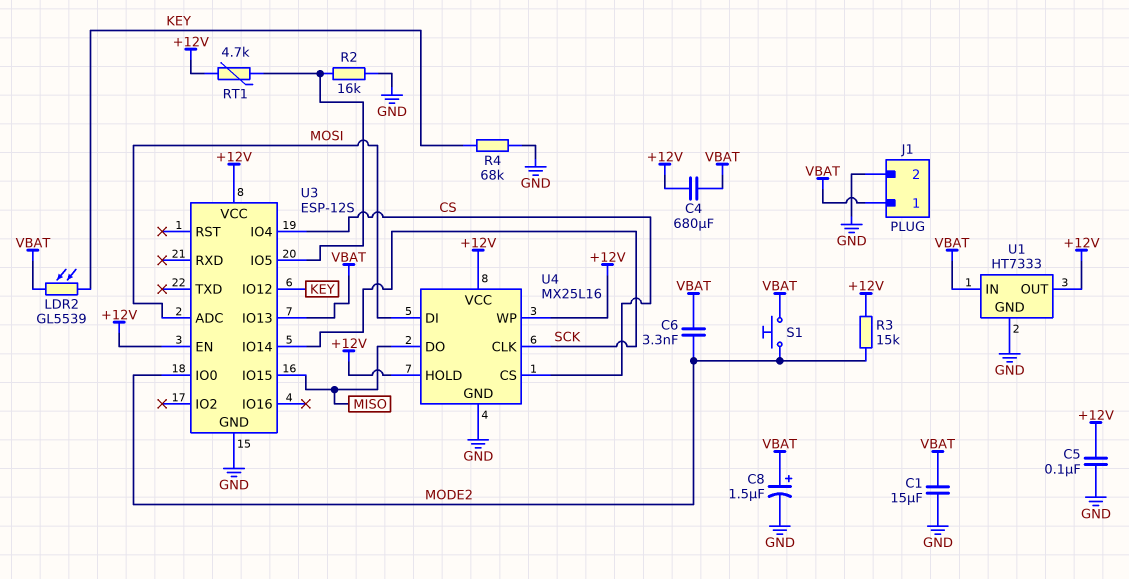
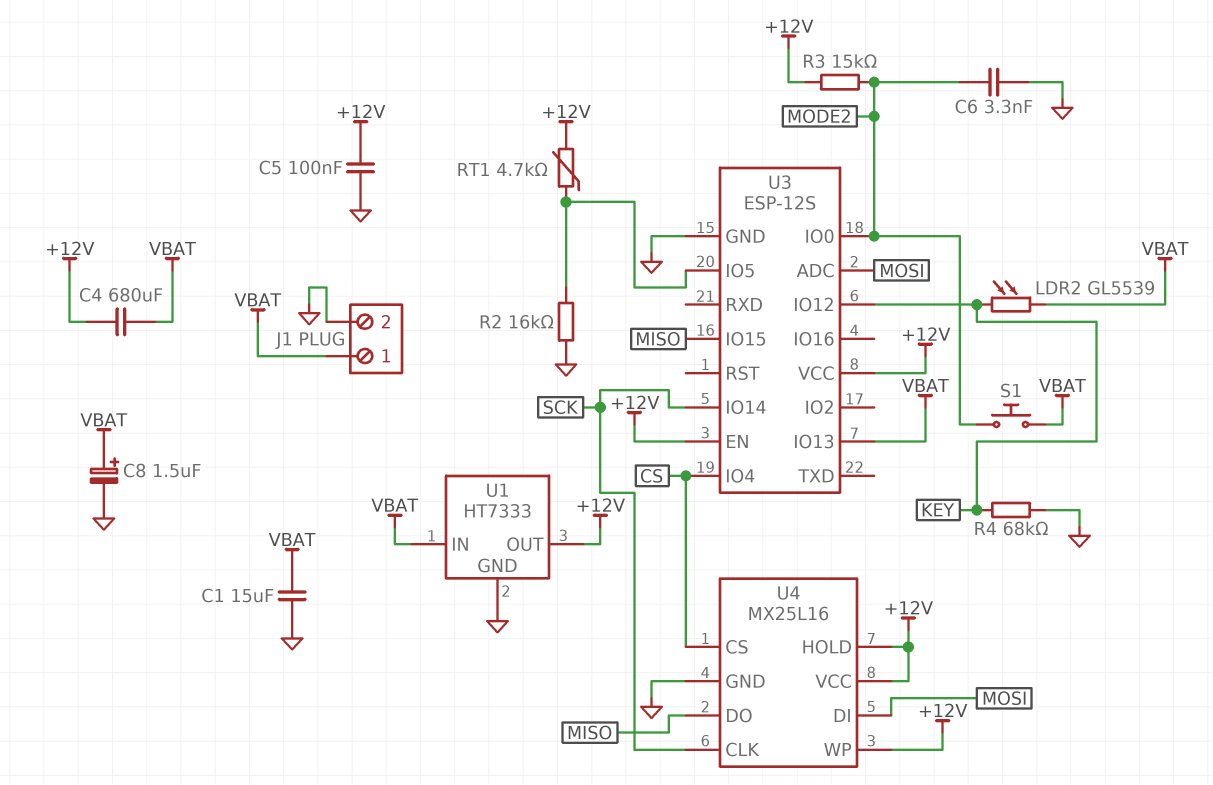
C6: 3.3nF (MODE2, VBAT) -> 3.3nF (GND, MODE2)

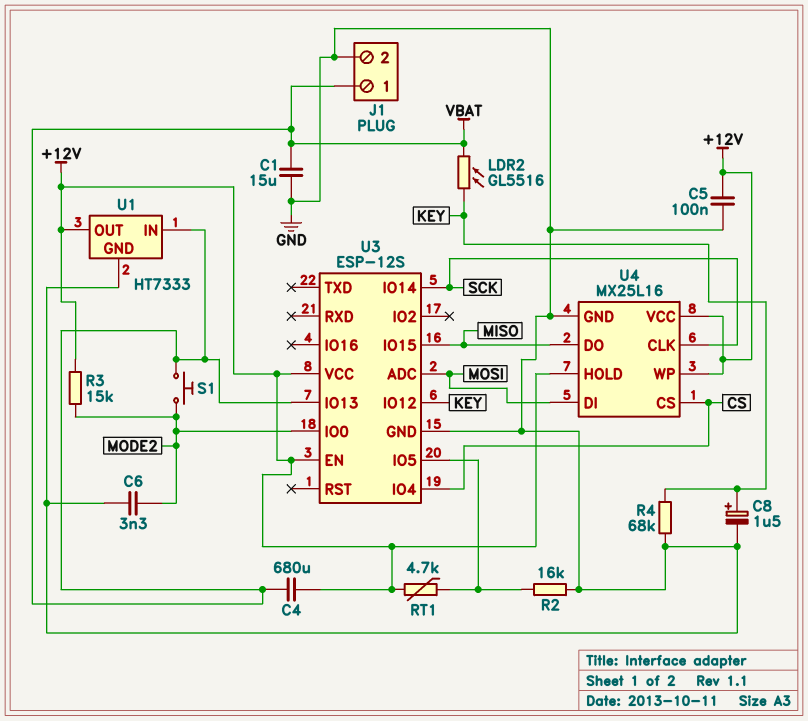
C8: 1.5uF (plus VBAT, minus GND) -> 1.5uF (plus KEY, minus GND)
LDR2: GL5539 (KEY, VBAT) -> GL5516 (KEY, VBAT)

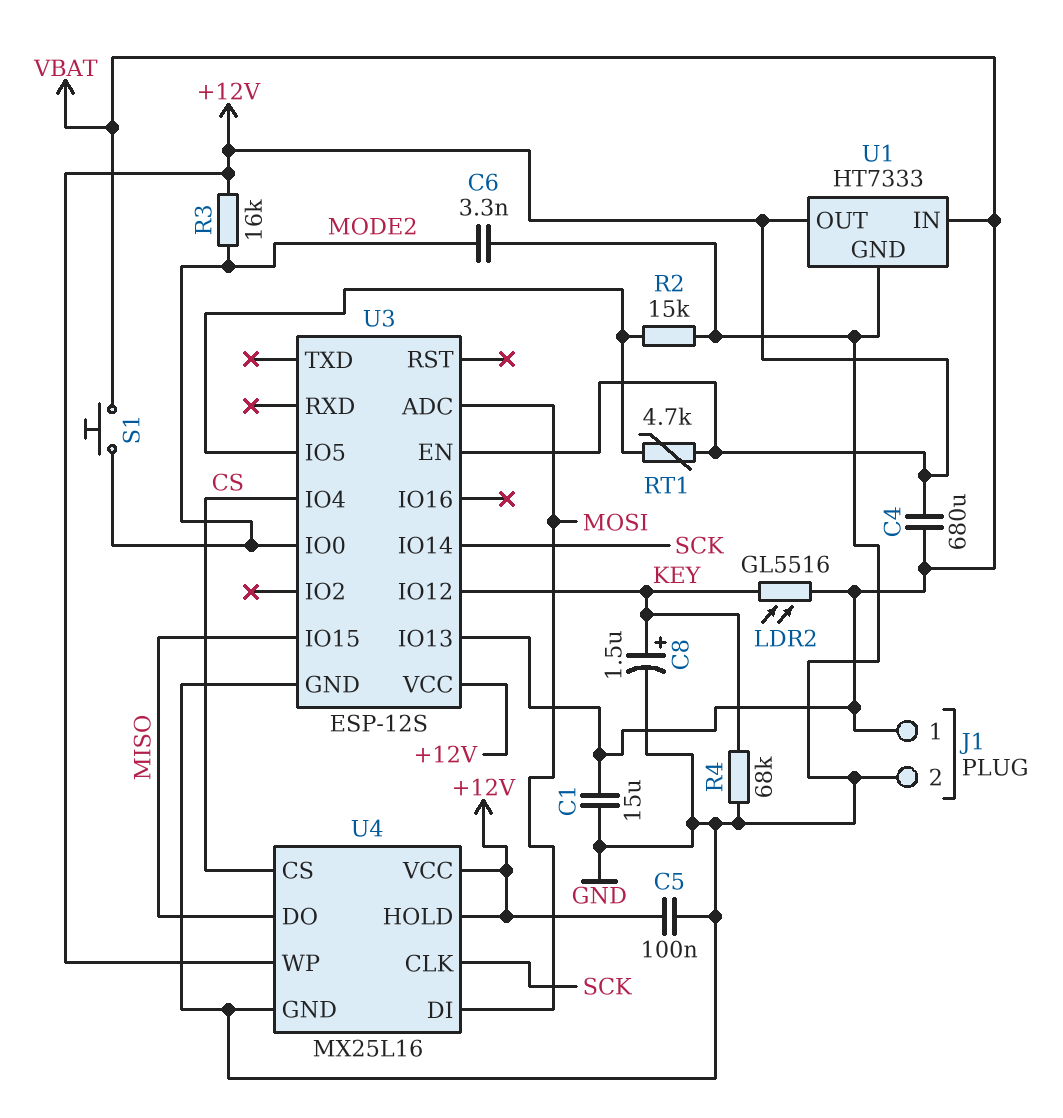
R2: 16k (GND, U3/IO5) -> 15k (GND, U3/IO5)
R3: 15k (+12V, MODE2) -> 16k (+12V, MODE2)

